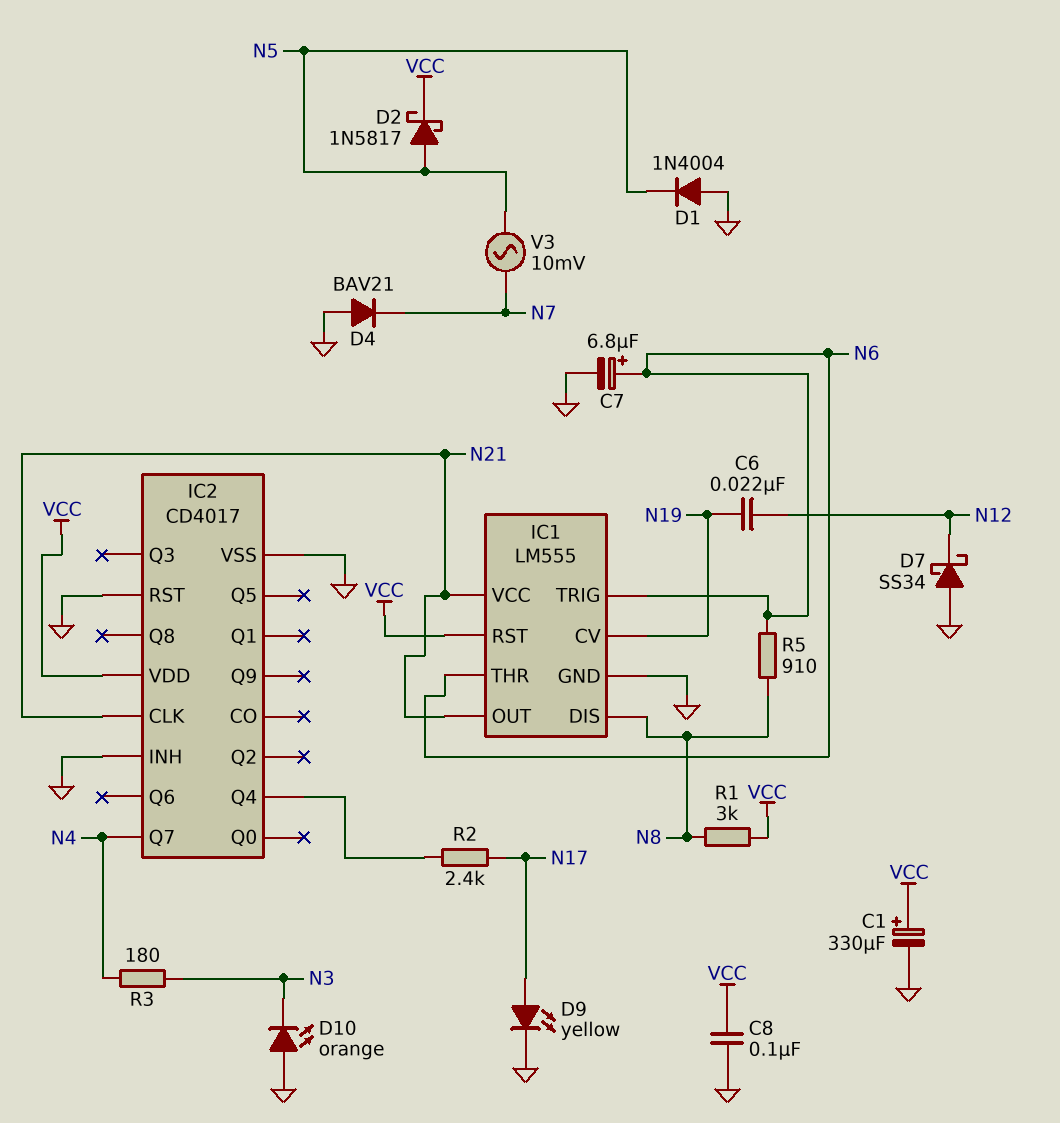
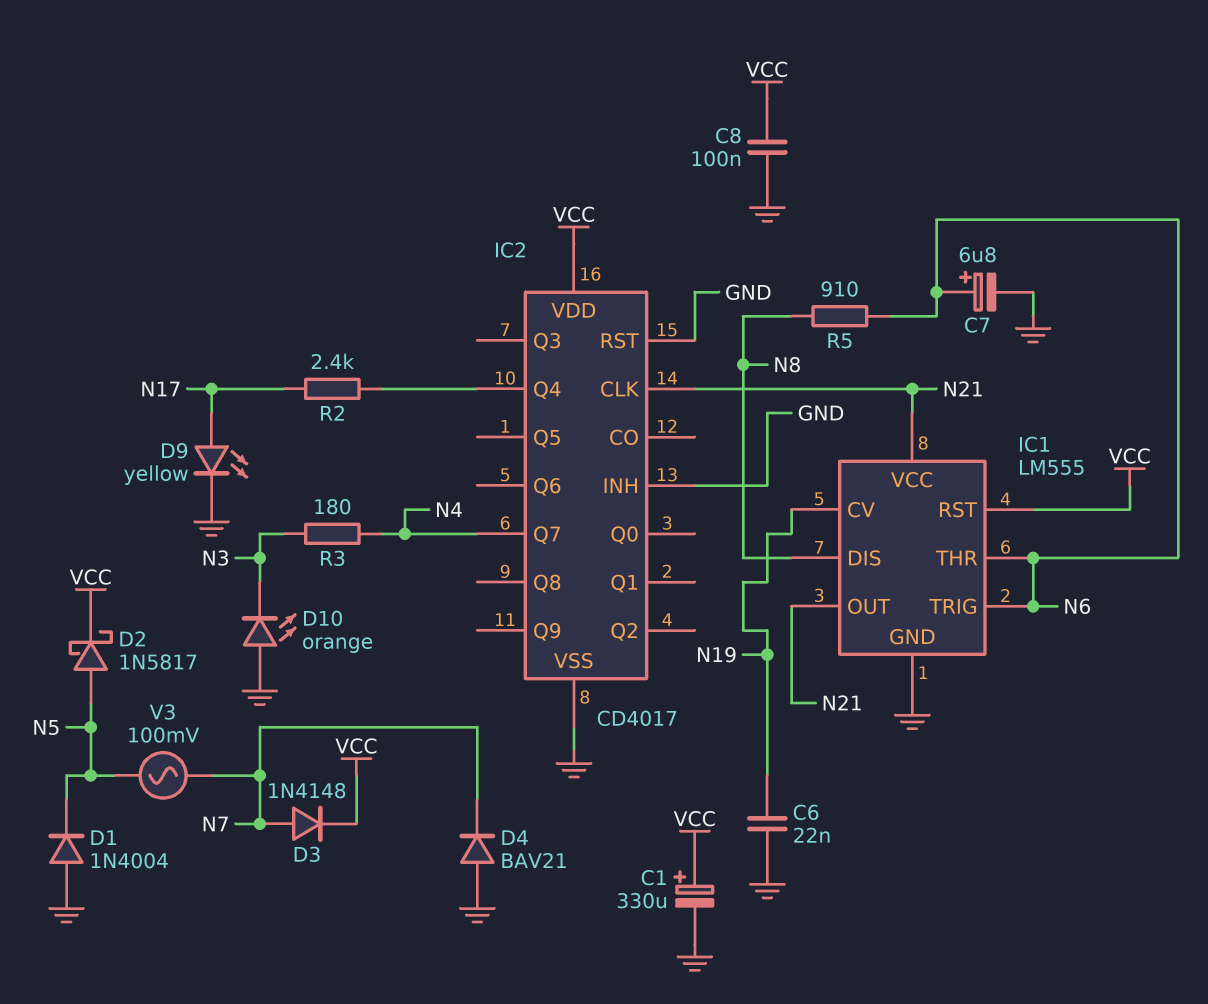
C6: 22nF (N12, N19) -> 22nF (GND, N19)
D3: none -> diode 1N4148 (A N7, K VCC)
D7: schottky SS34 (A GND, K N12) -> none
R1: 3k (N8, VCC) -> none
V3: AC 10mV (N5, N7) -> AC 100mV (N5, N7)

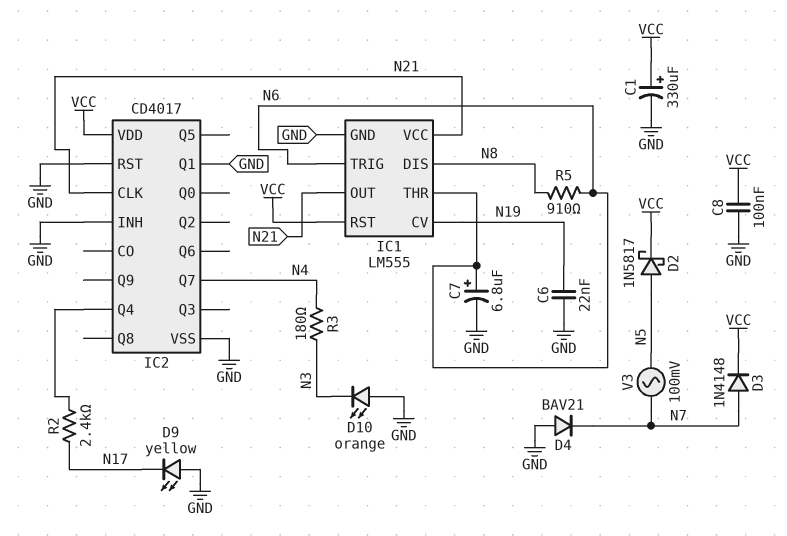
D1: diode 1N4004 (A GND, K N5) -> none
D9: LED yellow (A N17, K GND) -> LED yellow (A GND, K N17)
IC2 pin Q1: none -> GND

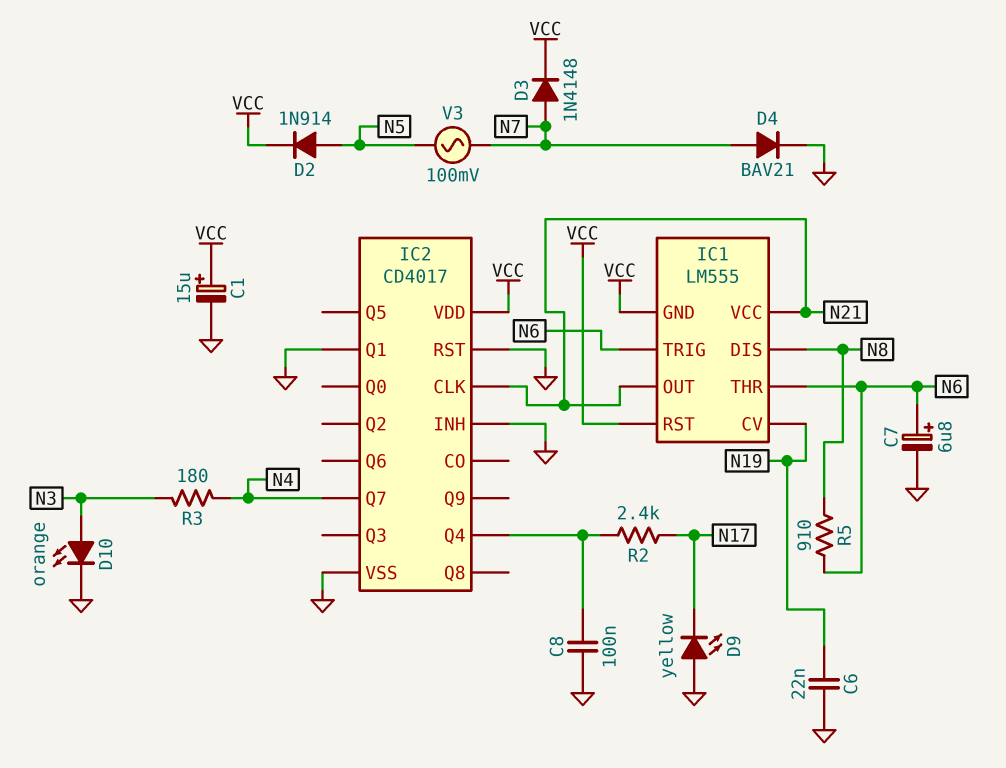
C1: 330uF (plus VCC, minus GND) -> 15uF (plus VCC, minus GND)
C8: 100nF (GND, VCC) -> 100nF (GND, IC2/Q4)
D2: schottky 1N5817 (A N5, K VCC) -> diode 1N914 (A N5, K VCC)
D4: diode BAV21 (A GND, K N7) -> diode BAV21 (A N7, K GND)
D10: LED orange (A GND, K N3) -> LED orange (A N3, K GND)
IC1 pin GND: GND -> VCC

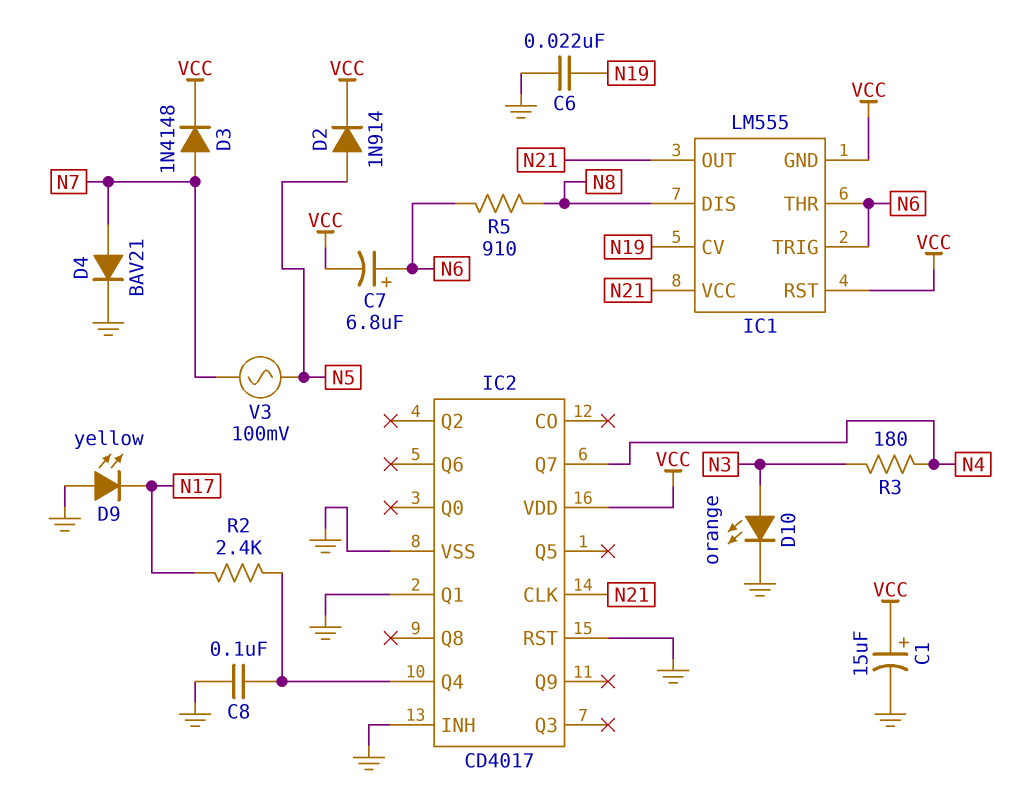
C7: 6.8uF (plus N6, minus GND) -> 6.8uF (plus N6, minus VCC)

